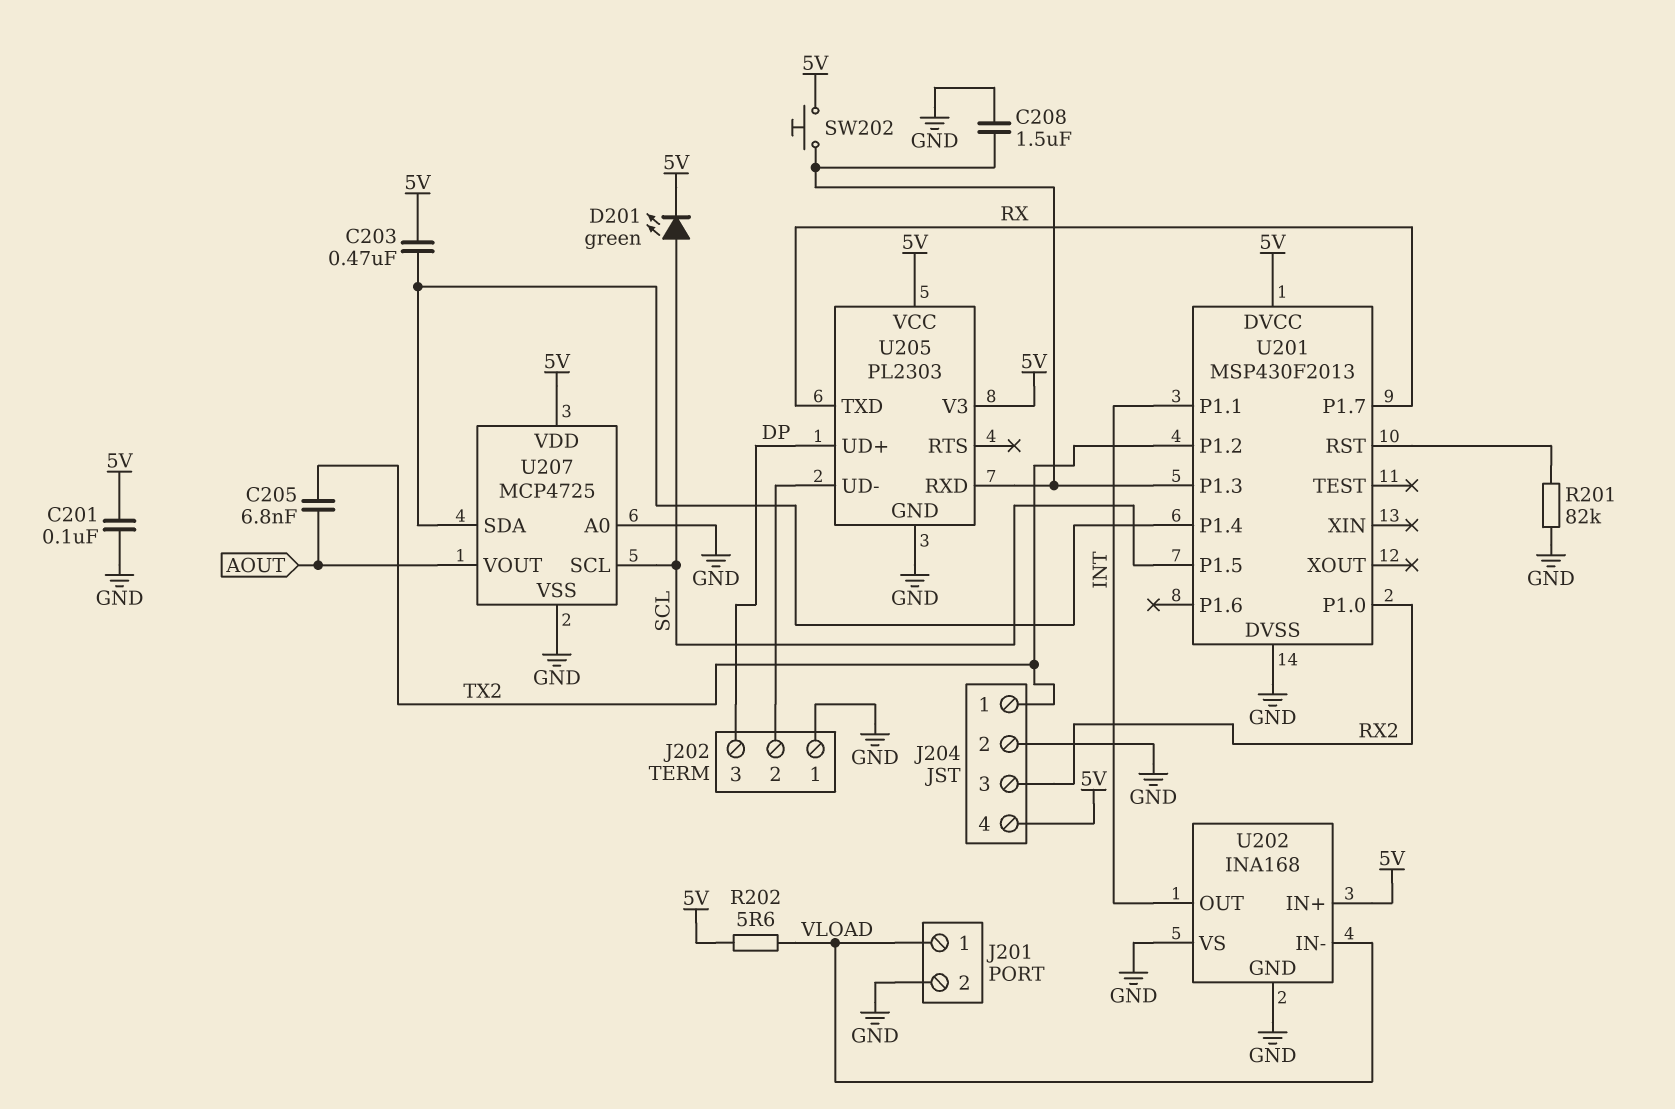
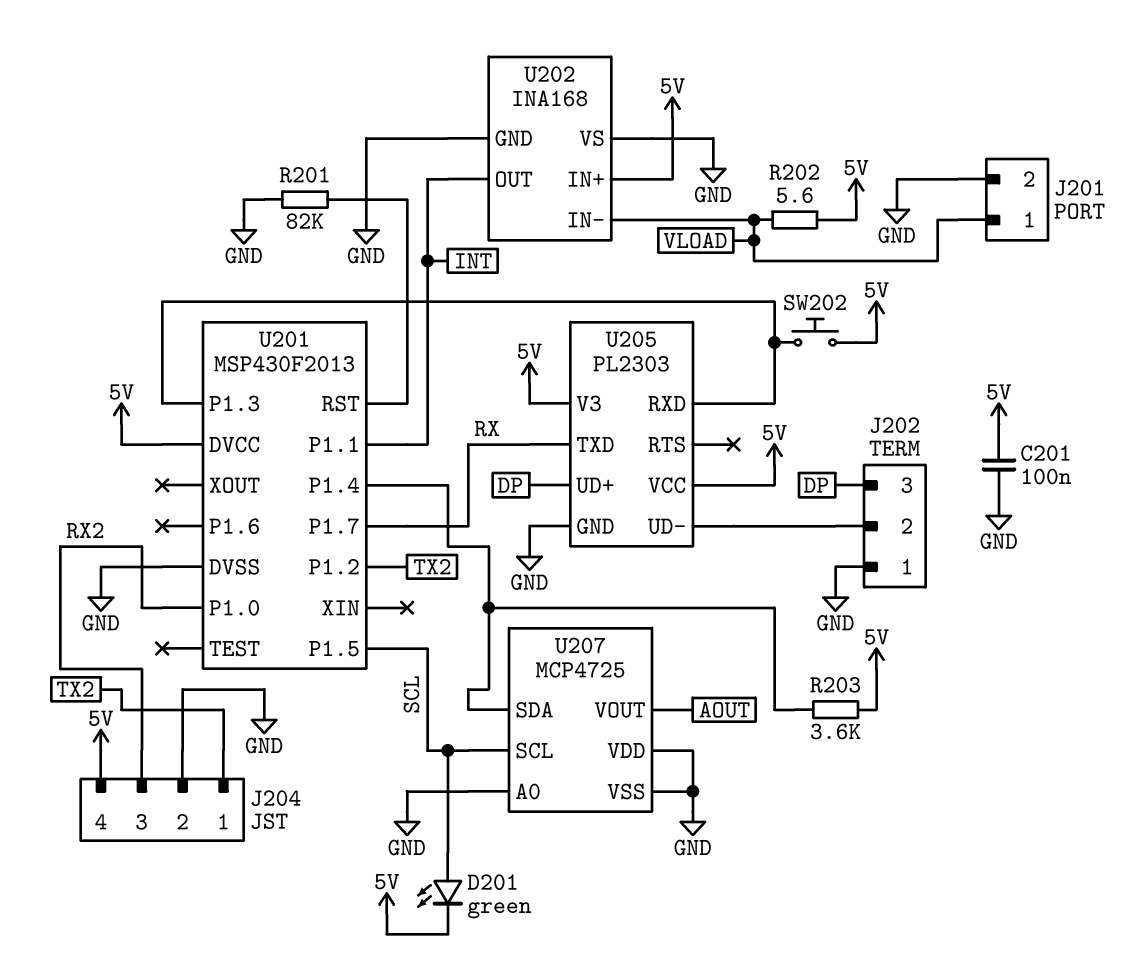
C203: 470nF (5V, U201/P1.4) -> none
C205: 6.8nF (AOUT, TX2) -> none
C208: 1.5uF (GND, U201/P1.3) -> none
R203: none -> 3.6k (5V, U201/P1.4)
U207 pin VDD: 5V -> GND

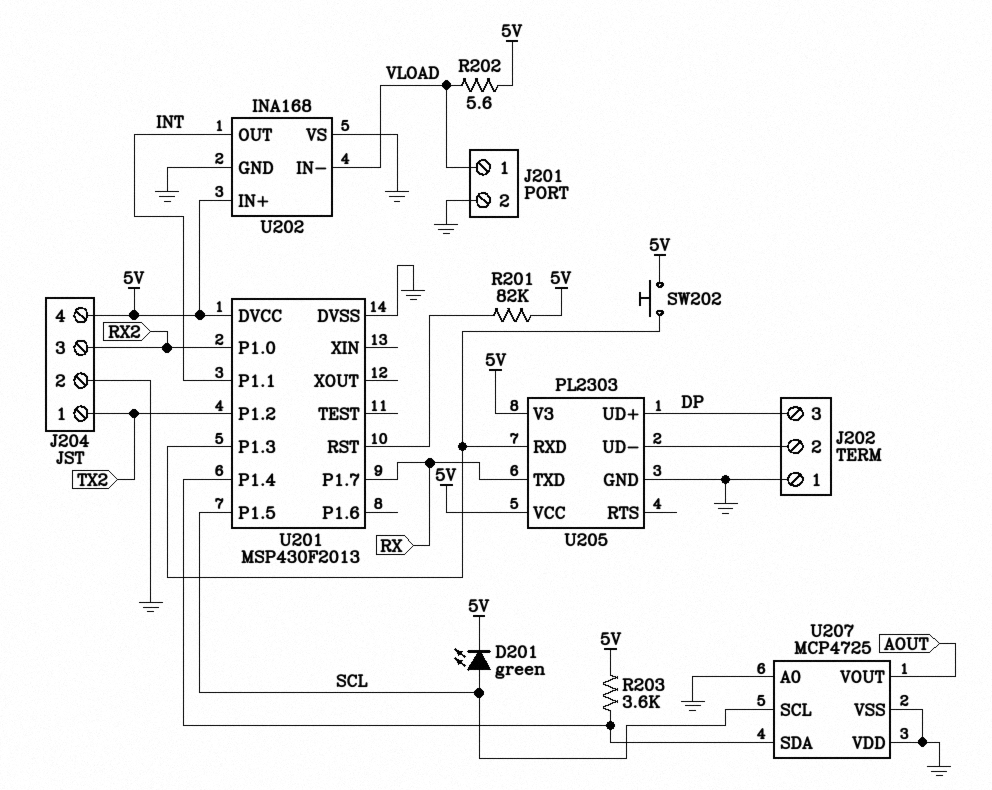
C201: 100nF (5V, GND) -> none
R201: 82k (GND, U201/RST) -> 82k (5V, U201/RST)

